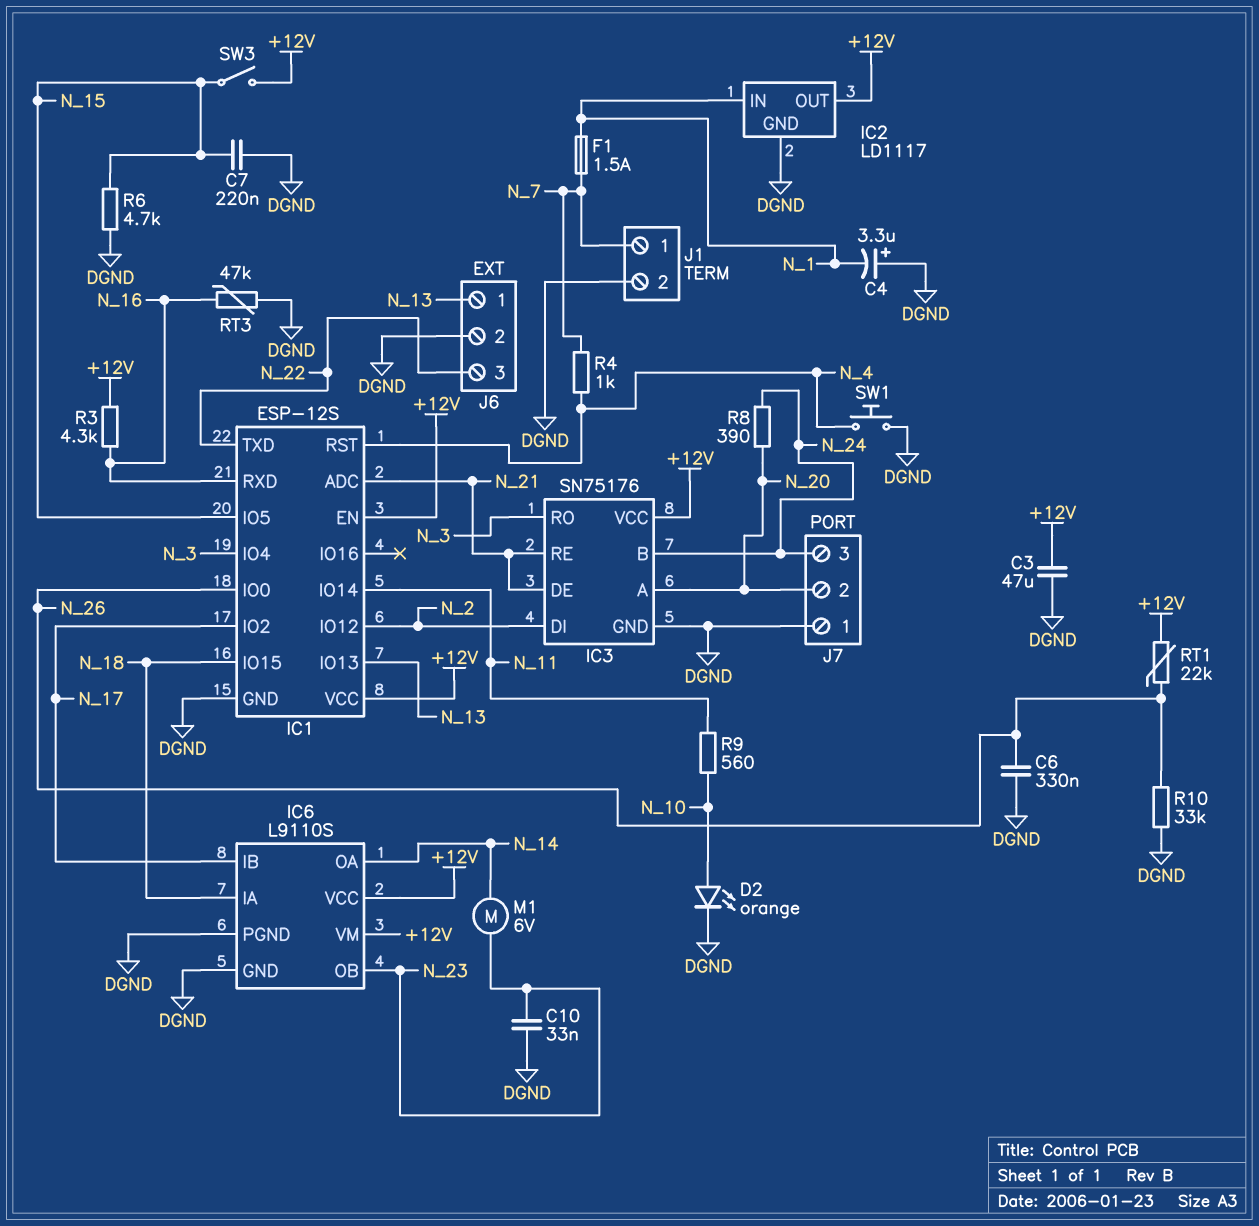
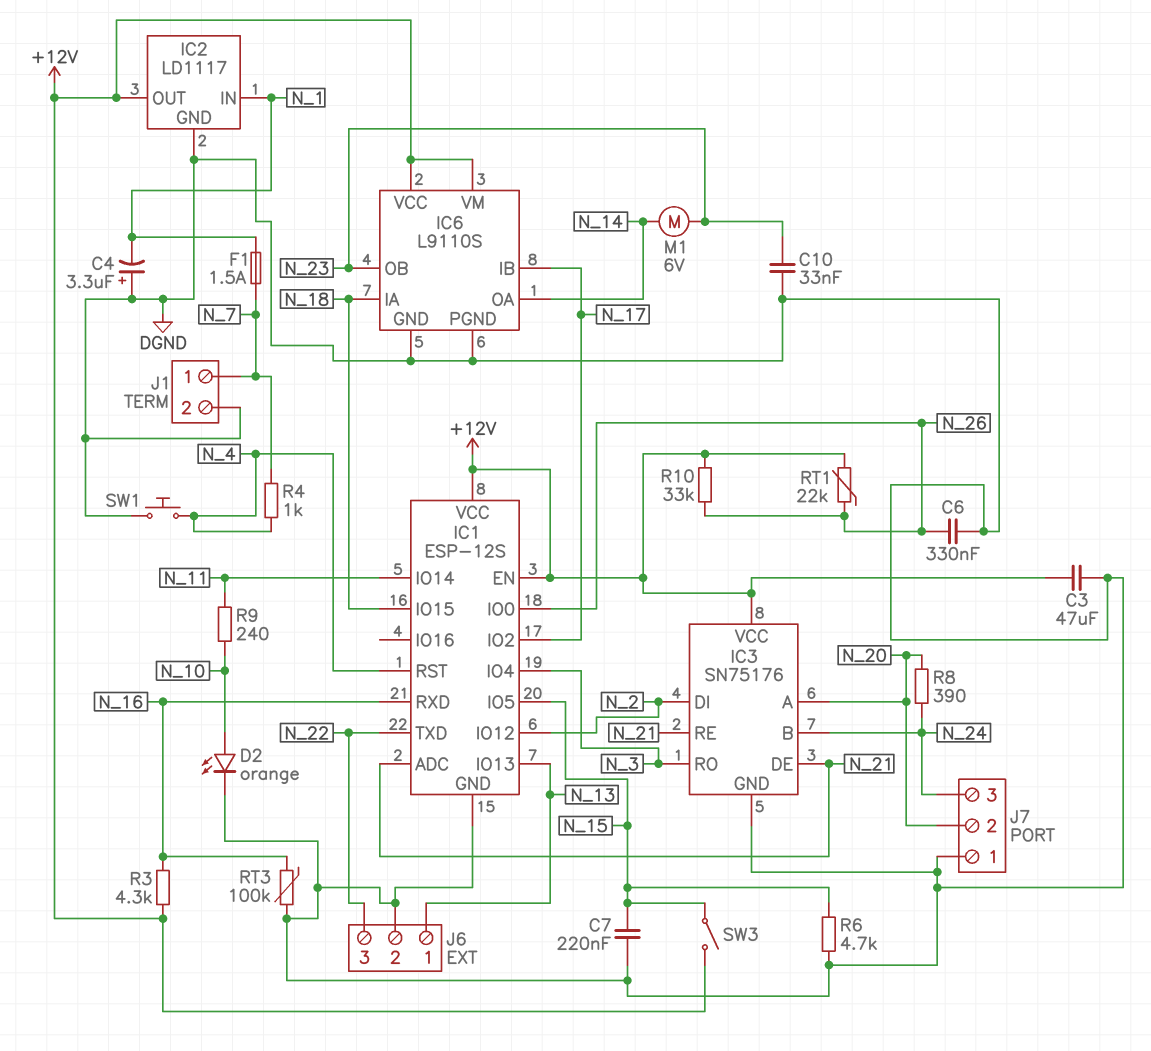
R9: 560 (N_10, N_11) -> 240 (N_10, N_11)
R10: 33k (DGND, N_26) -> 33k (+12V, N_26)
RT3: 47k (DGND, N_16) -> 100k (DGND, N_16)

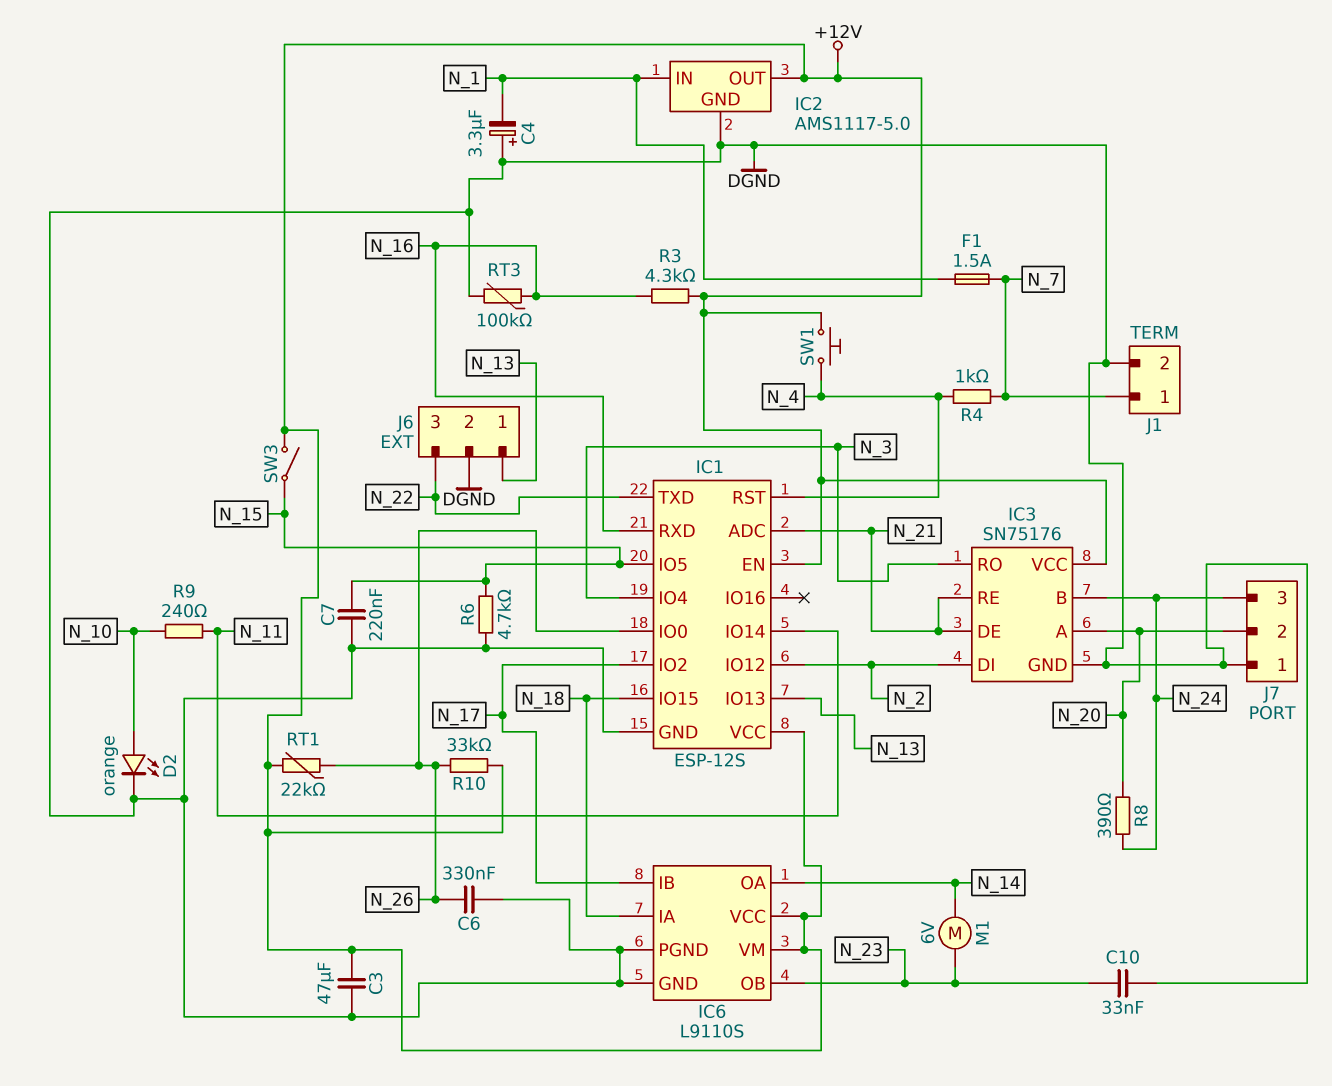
IC2: LD1117 -> AMS1117-5.0
SW1: button (DGND, N_4) -> button (+12V, N_4)

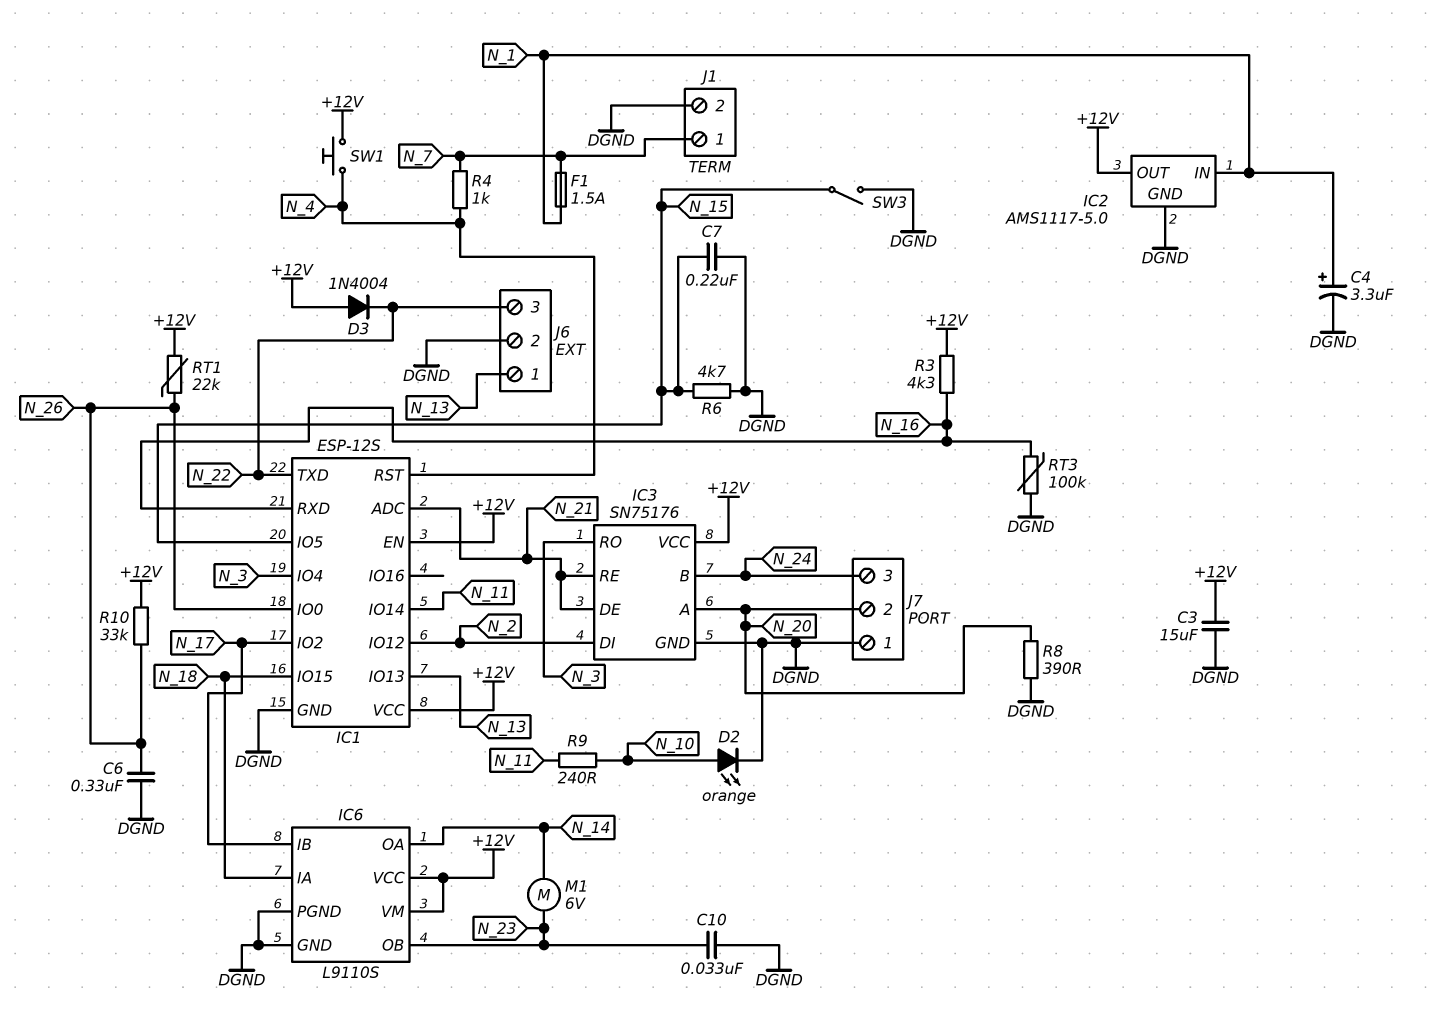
C3: 47uF (+12V, DGND) -> 15uF (+12V, DGND)
C4: 3.3uF (plus DGND, minus N_1) -> 3.3uF (plus N_1, minus DGND)
D3: none -> diode 1N4004 (A +12V, K N_22)
R8: 390 (N_20, N_24) -> 390 (DGND, N_20)
SW3: switch (+12V, N_15) -> switch (DGND, N_15)

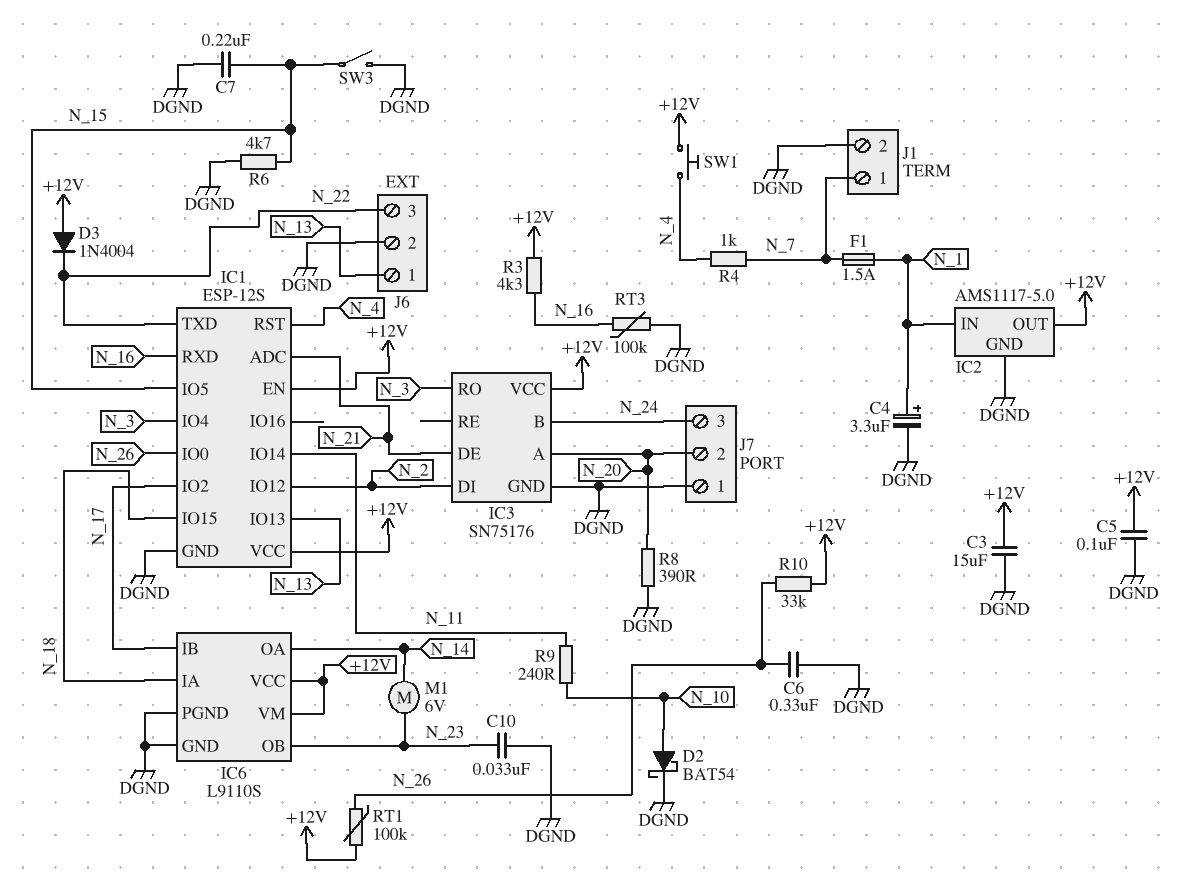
C5: none -> 100nF (+12V, DGND)
D2: LED orange (A N_10, K DGND) -> schottky BAT54 (A N_10, K DGND)
IC3 pin RE: N_21 -> none
RT1: 22k (+12V, N_26) -> 100k (+12V, N_26)

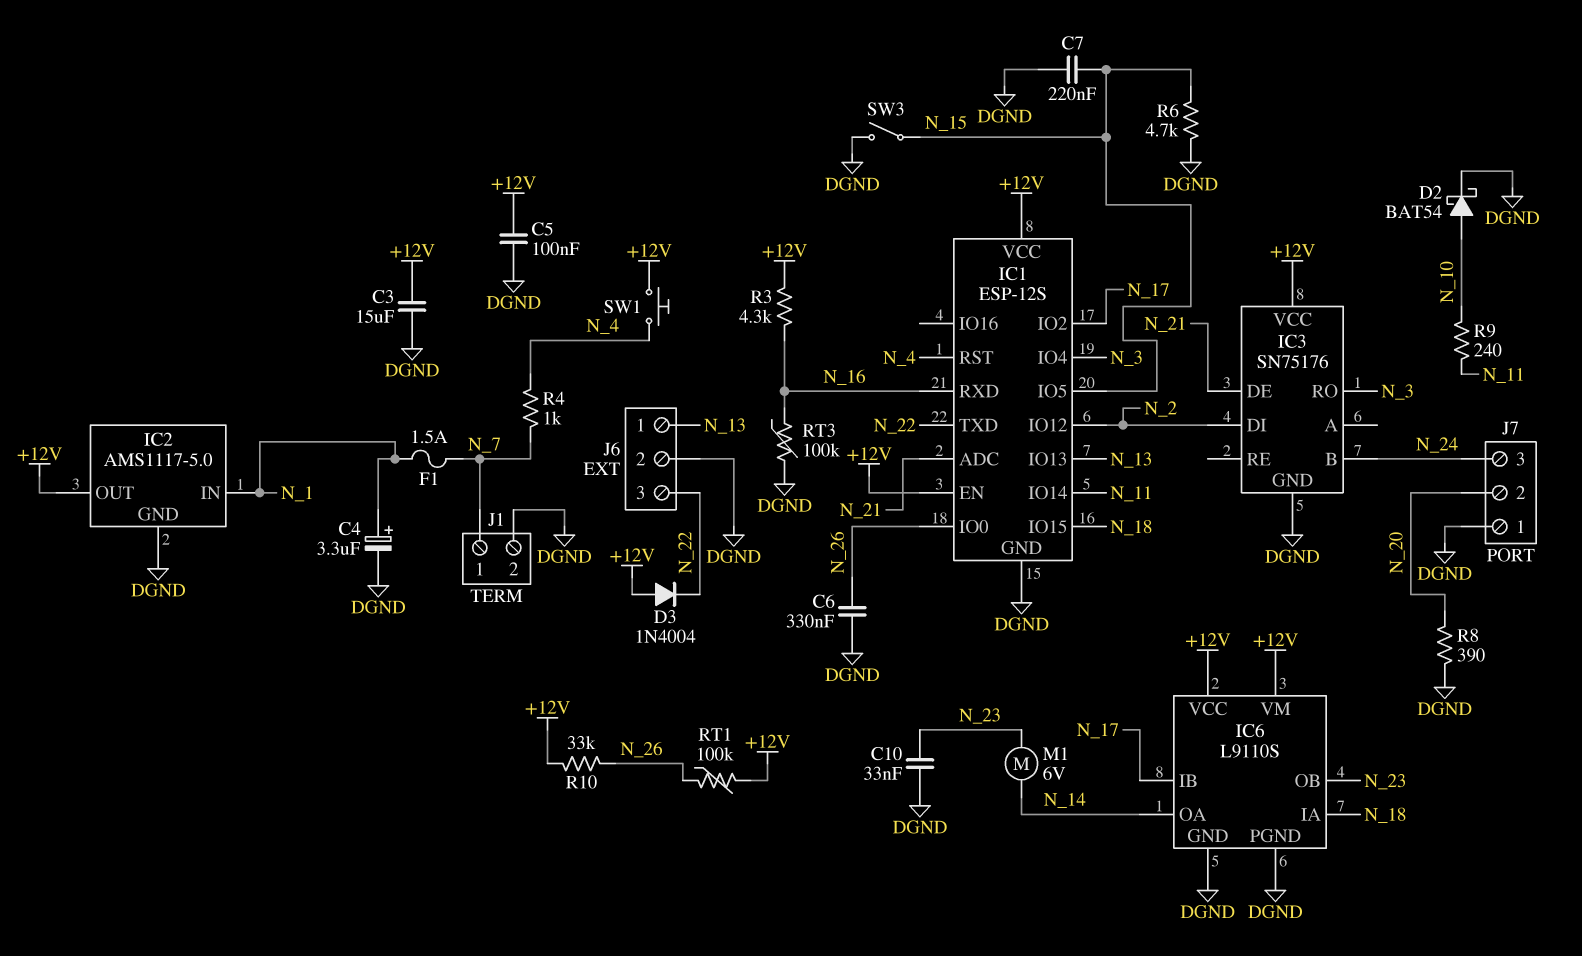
IC3 pin A: N_20 -> none

